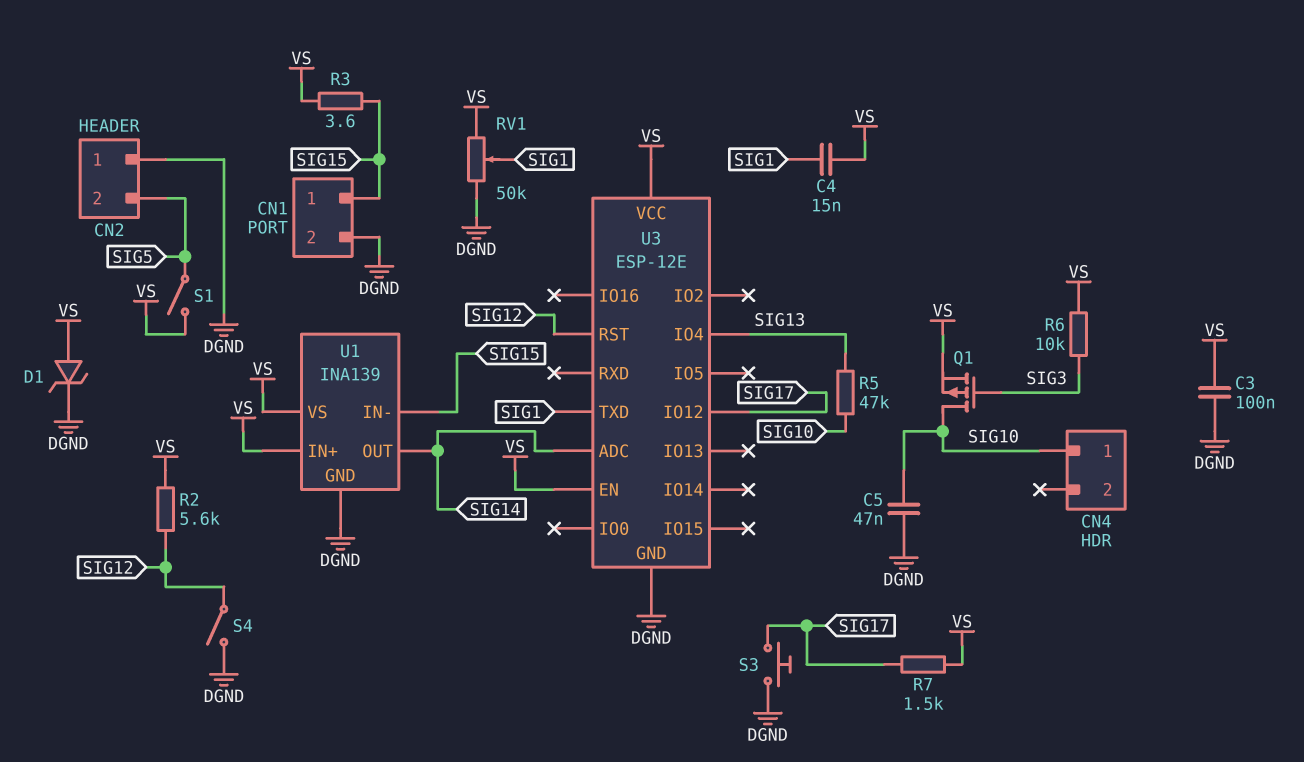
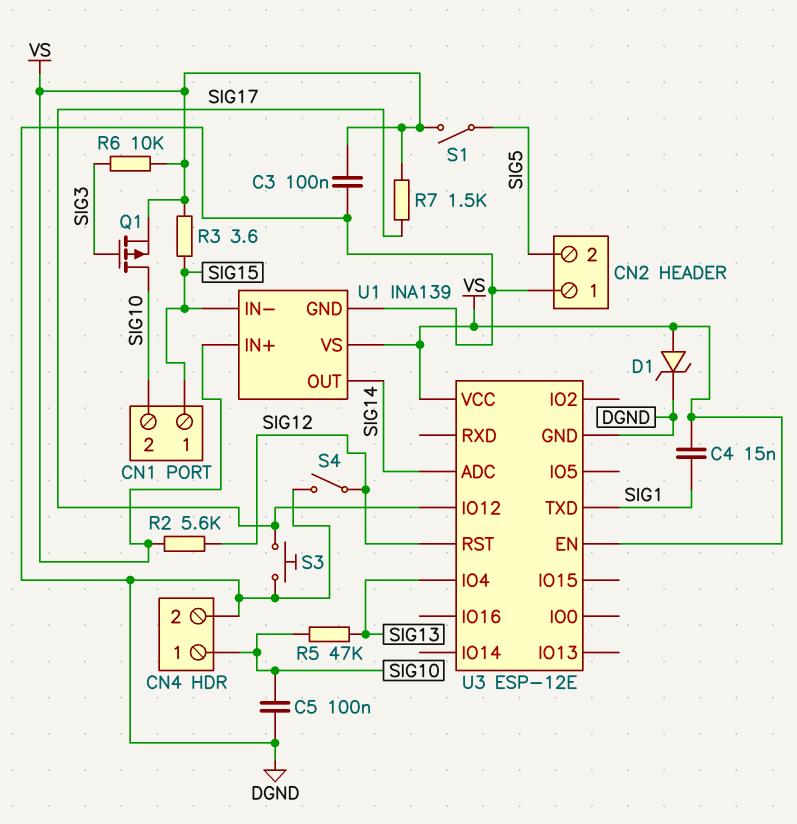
C5: 47nF (DGND, SIG10) -> 100nF (DGND, SIG10)
CN1 pin 2: DGND -> SIG10
CN4 pin 2: none -> DGND
RV1: 50k (DGND, VS, wiper SIG1) -> none

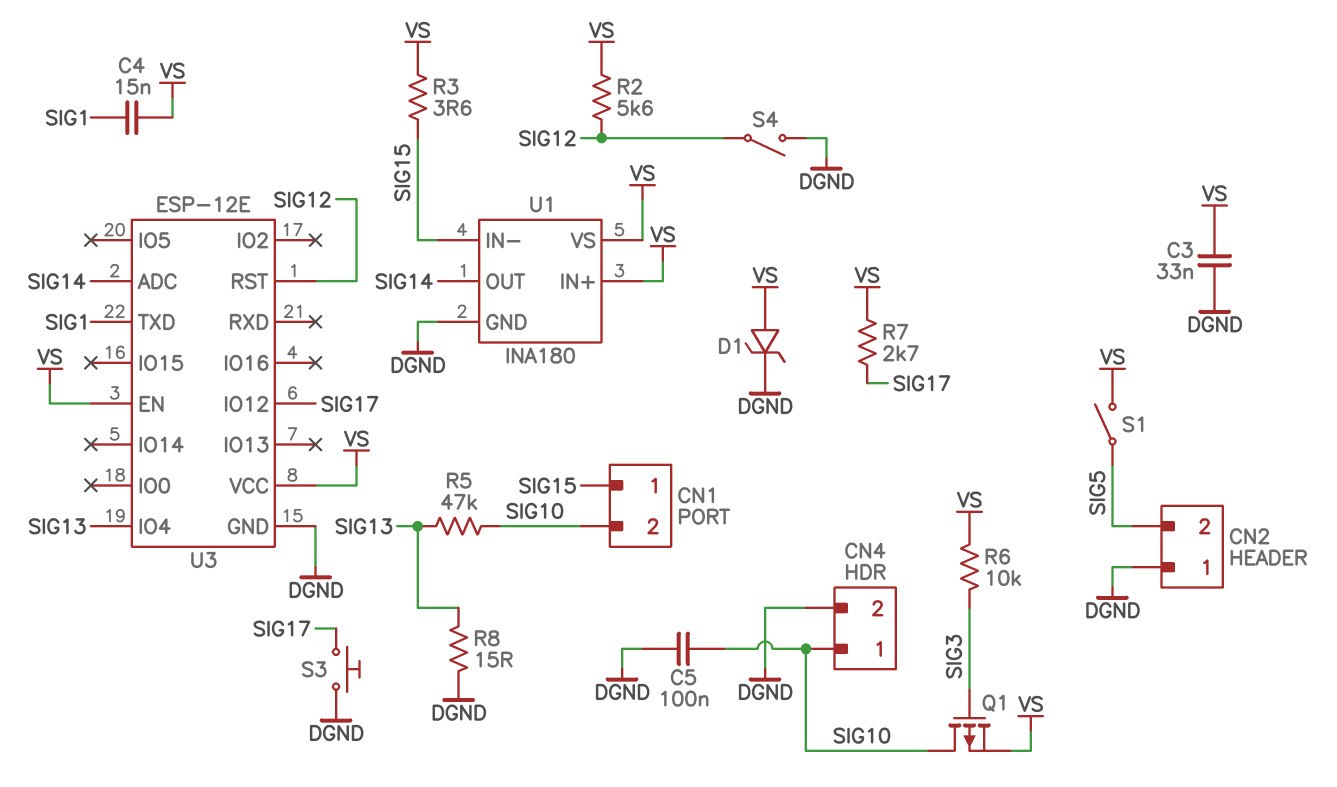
C3: 100nF (DGND, VS) -> 33nF (DGND, VS)
R7: 1.5k (SIG17, VS) -> 2.7k (SIG17, VS)
R8: none -> 15 (DGND, SIG13)
U1: INA139 -> INA180

